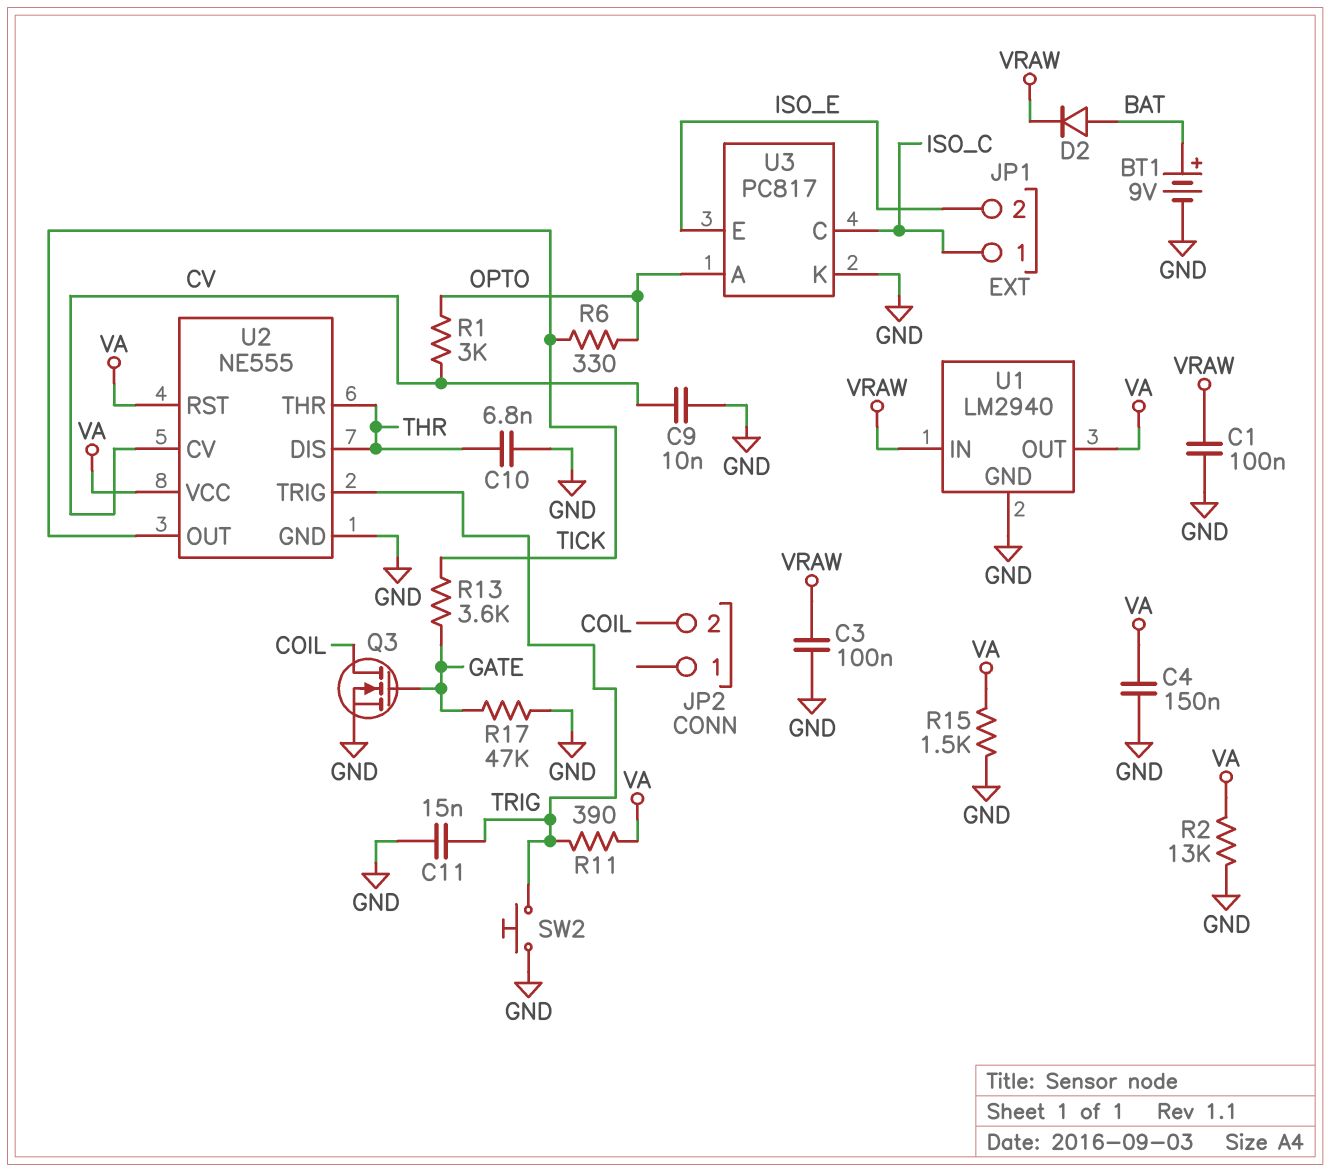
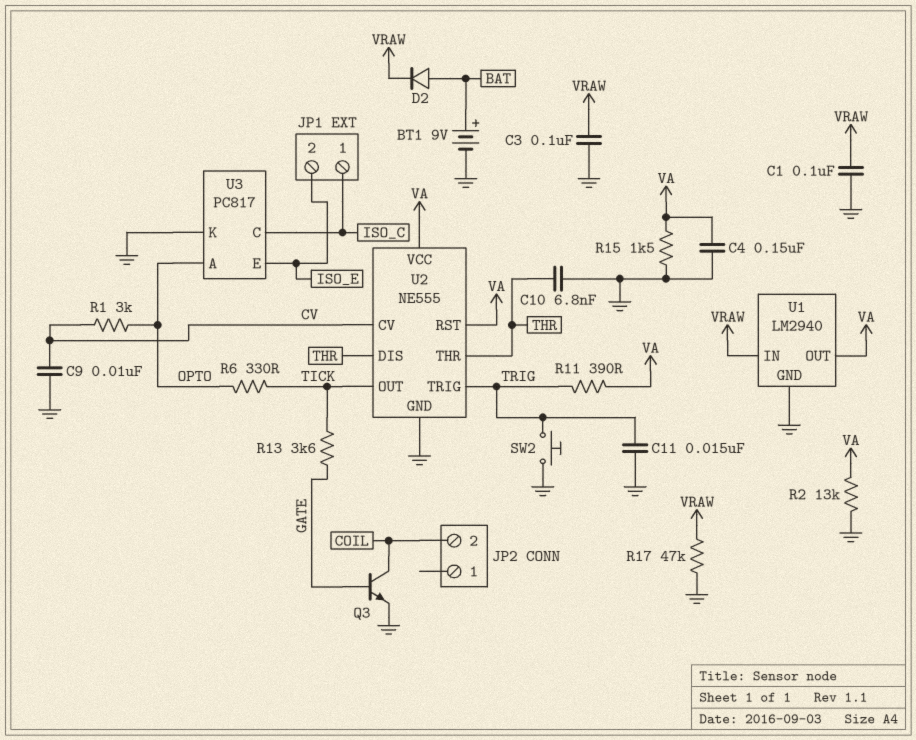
Q3: NMOS (G GATE, D COIL, S GND) -> NPN (B GATE, C COIL, E GND)
R17: 47k (GATE, GND) -> 47k (GND, VRAW)

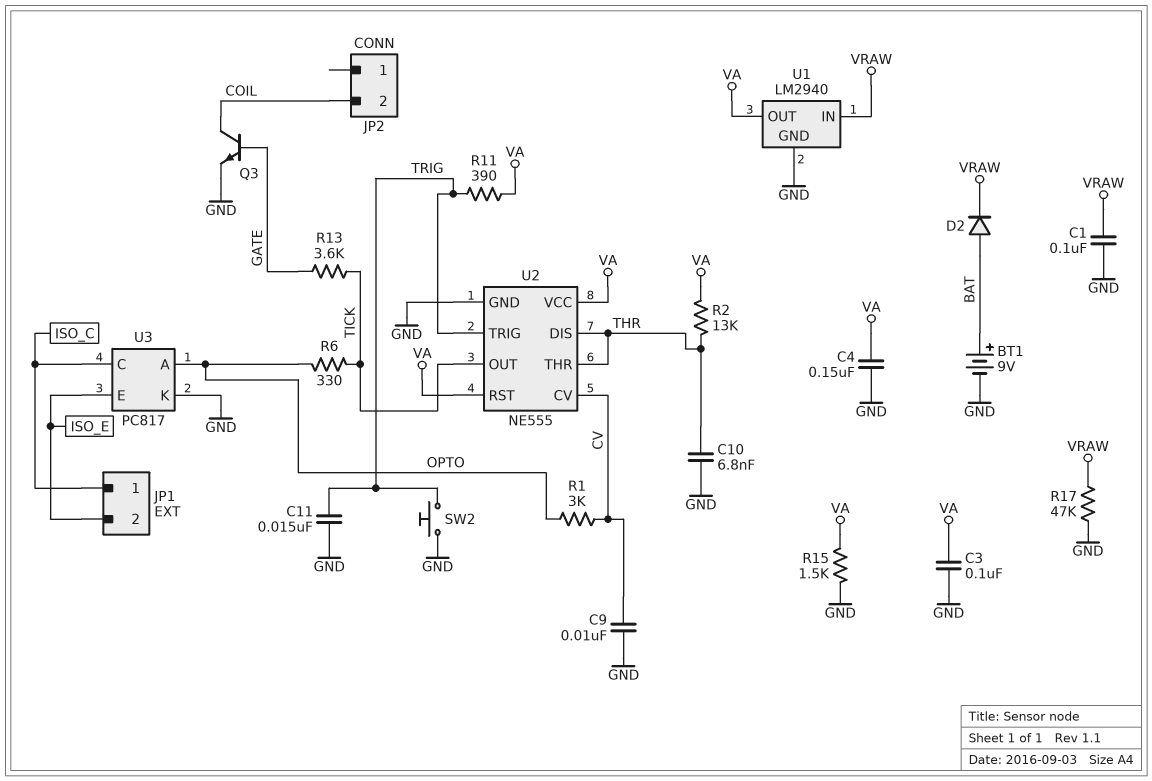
C3: 100nF (GND, VRAW) -> 100nF (GND, VA)
R2: 13k (GND, VA) -> 13k (THR, VA)

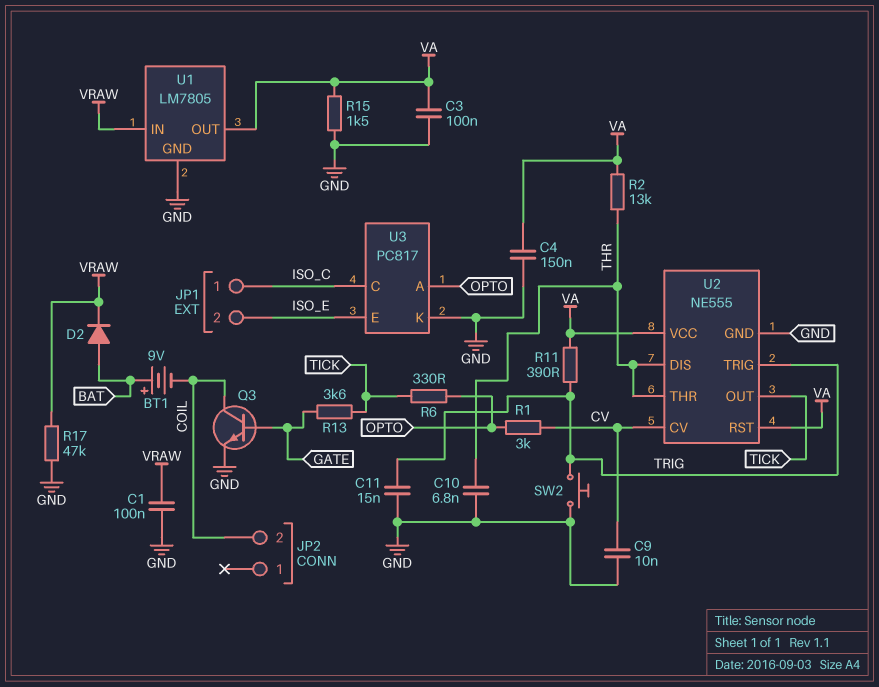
BT1: 9V (plus BAT, minus GND) -> 9V (plus BAT, minus COIL)
U1: LM2940 -> LM7805

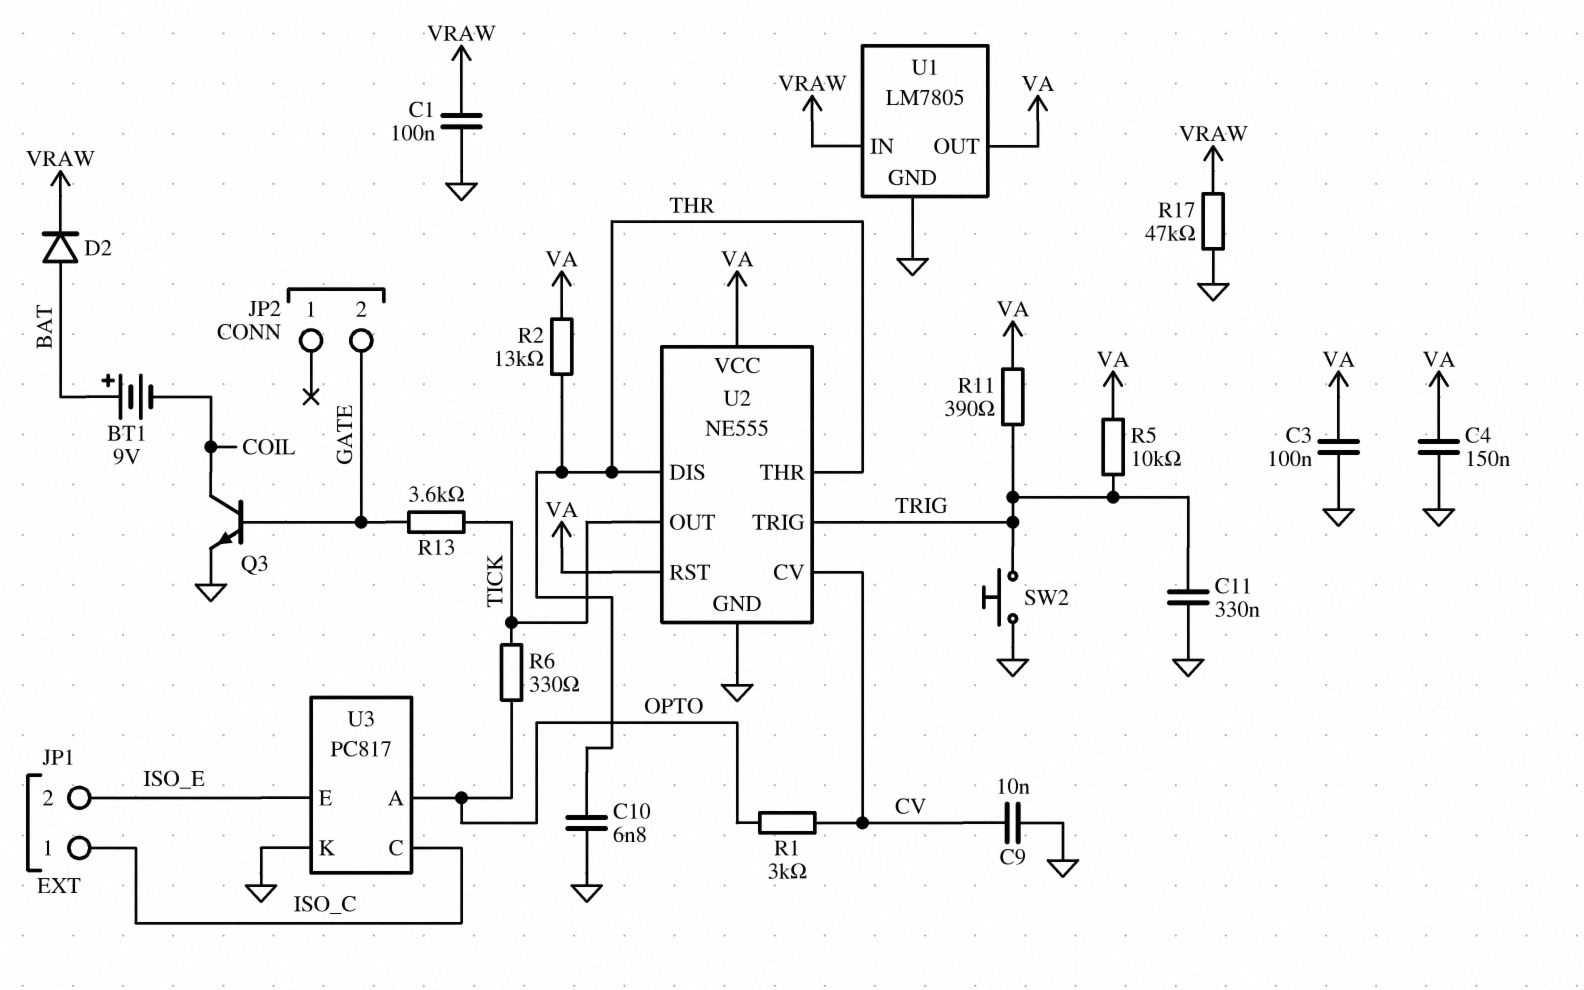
C11: 15nF (GND, TRIG) -> 330nF (GND, TRIG)
JP2 pin 2: COIL -> GATE
R5: none -> 10k (TRIG, VA)
R15: 1.5k (GND, VA) -> none

